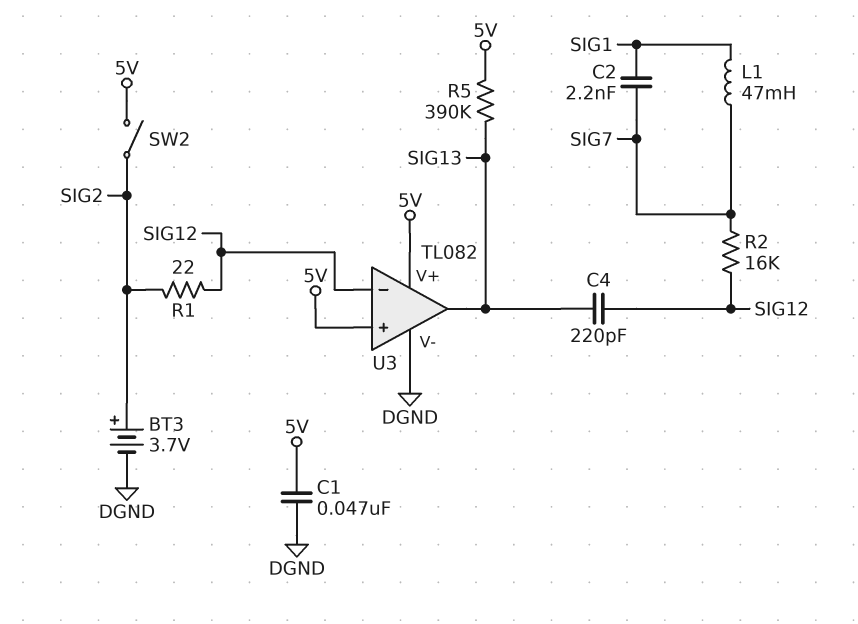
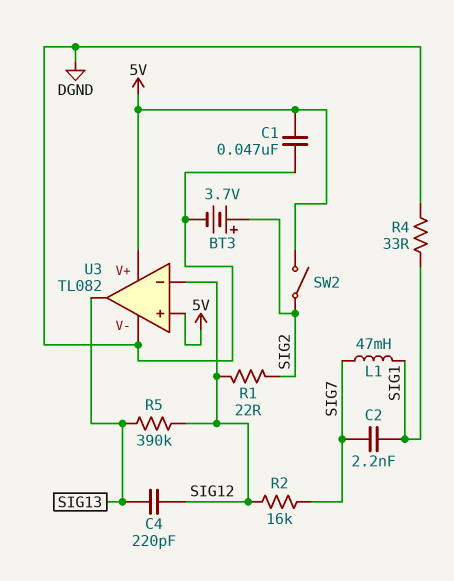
R4: none -> 33 (DGND, SIG1)
R5: 390k (5V, SIG13) -> 390k (SIG12, SIG13)

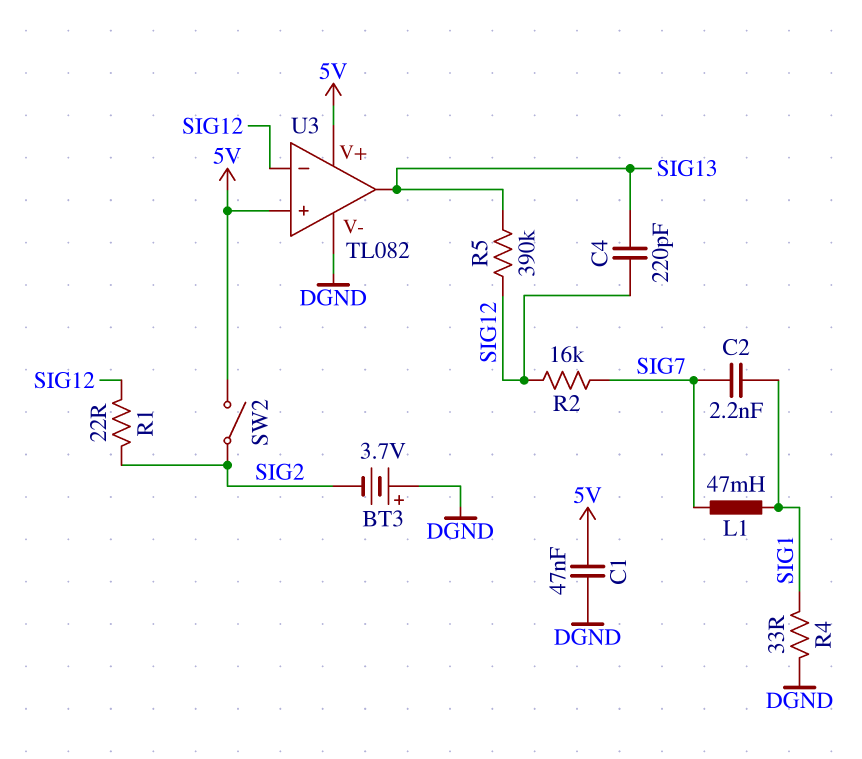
BT3: 3.7V (plus SIG2, minus DGND) -> 3.7V (plus DGND, minus SIG2)

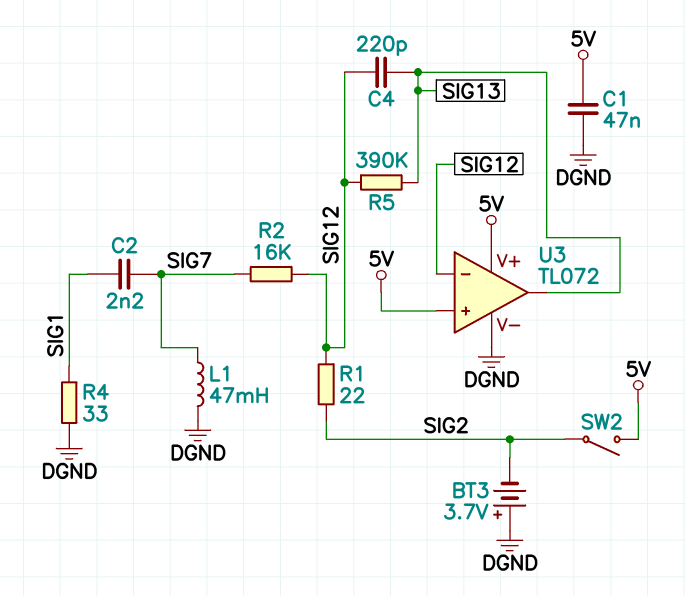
L1: 47mH (SIG1, SIG7) -> 47mH (DGND, SIG7)
U3: TL082 -> TL072

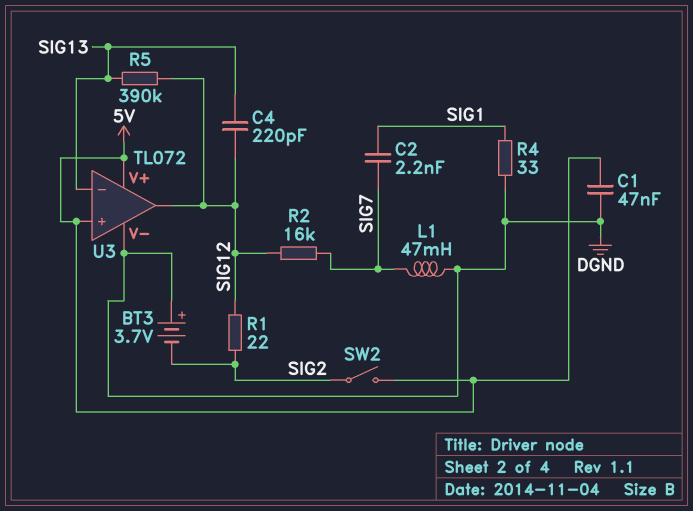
U3 pin in-: SIG12 -> SIG13
U3 pin out: SIG13 -> SIG12

